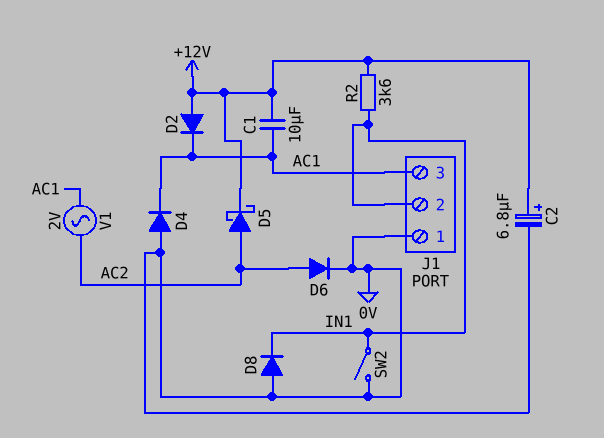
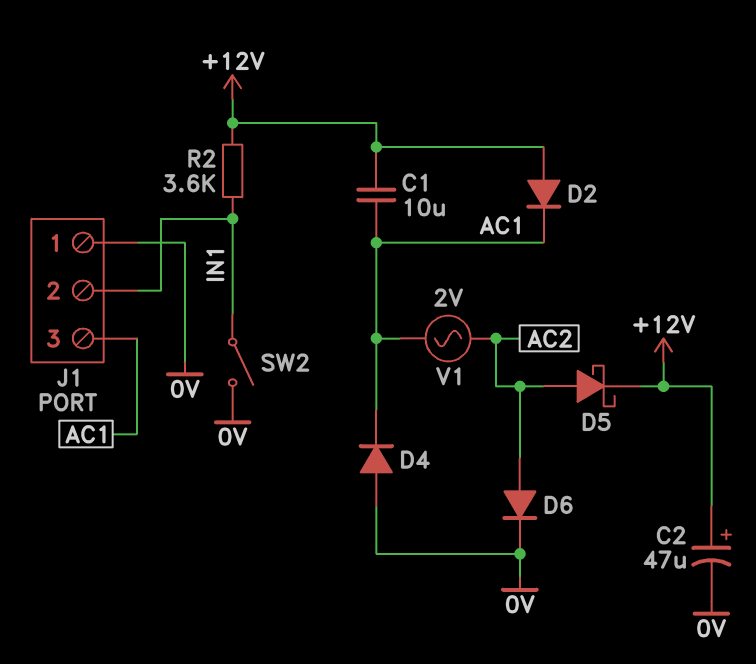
C2: 6.8uF (plus +12V, minus 0V) -> 47uF (plus +12V, minus 0V)
D8: diode (A 0V, K IN1) -> none

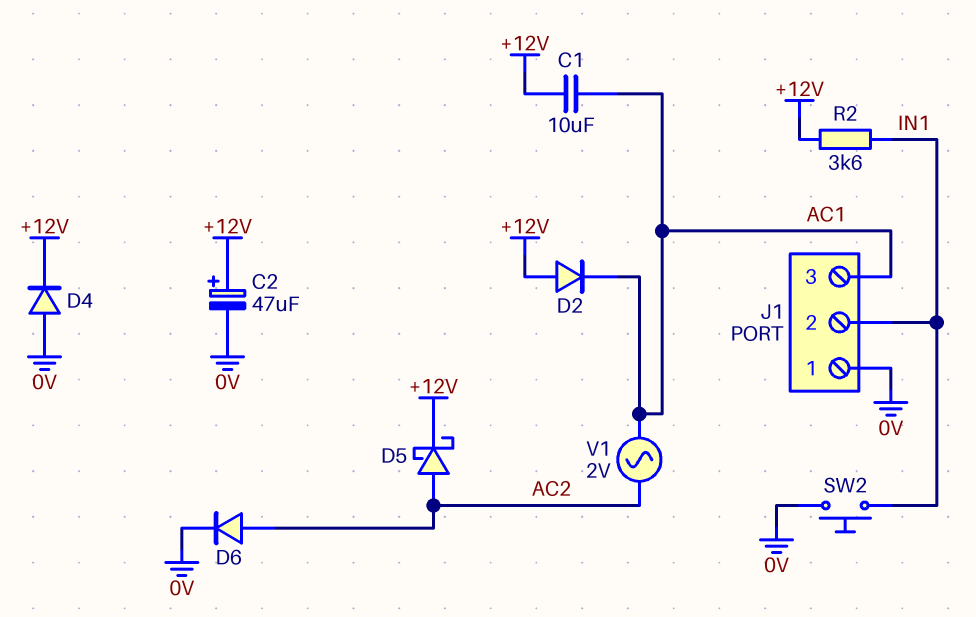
D4: diode (A 0V, K AC1) -> diode (A 0V, K +12V)
SW2: switch (0V, IN1) -> button (0V, IN1)

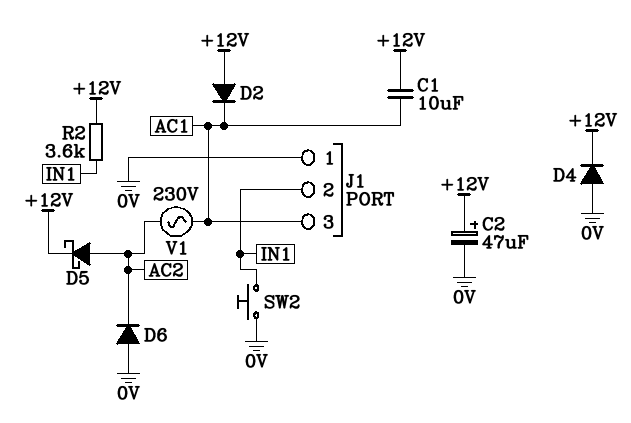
D6: diode (A AC2, K 0V) -> diode (A 0V, K AC2)
V1: AC 2V (AC1, AC2) -> AC 230V (AC1, AC2)

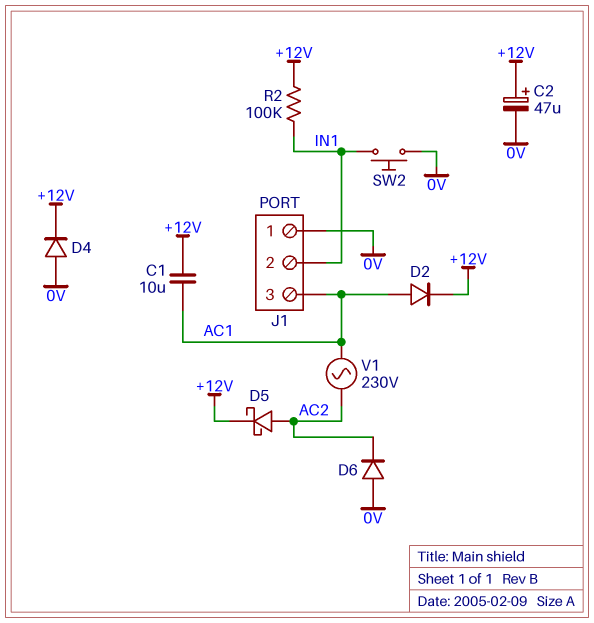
D2: diode (A +12V, K AC1) -> diode (A AC1, K +12V)
R2: 3.6k (+12V, IN1) -> 100k (+12V, IN1)

